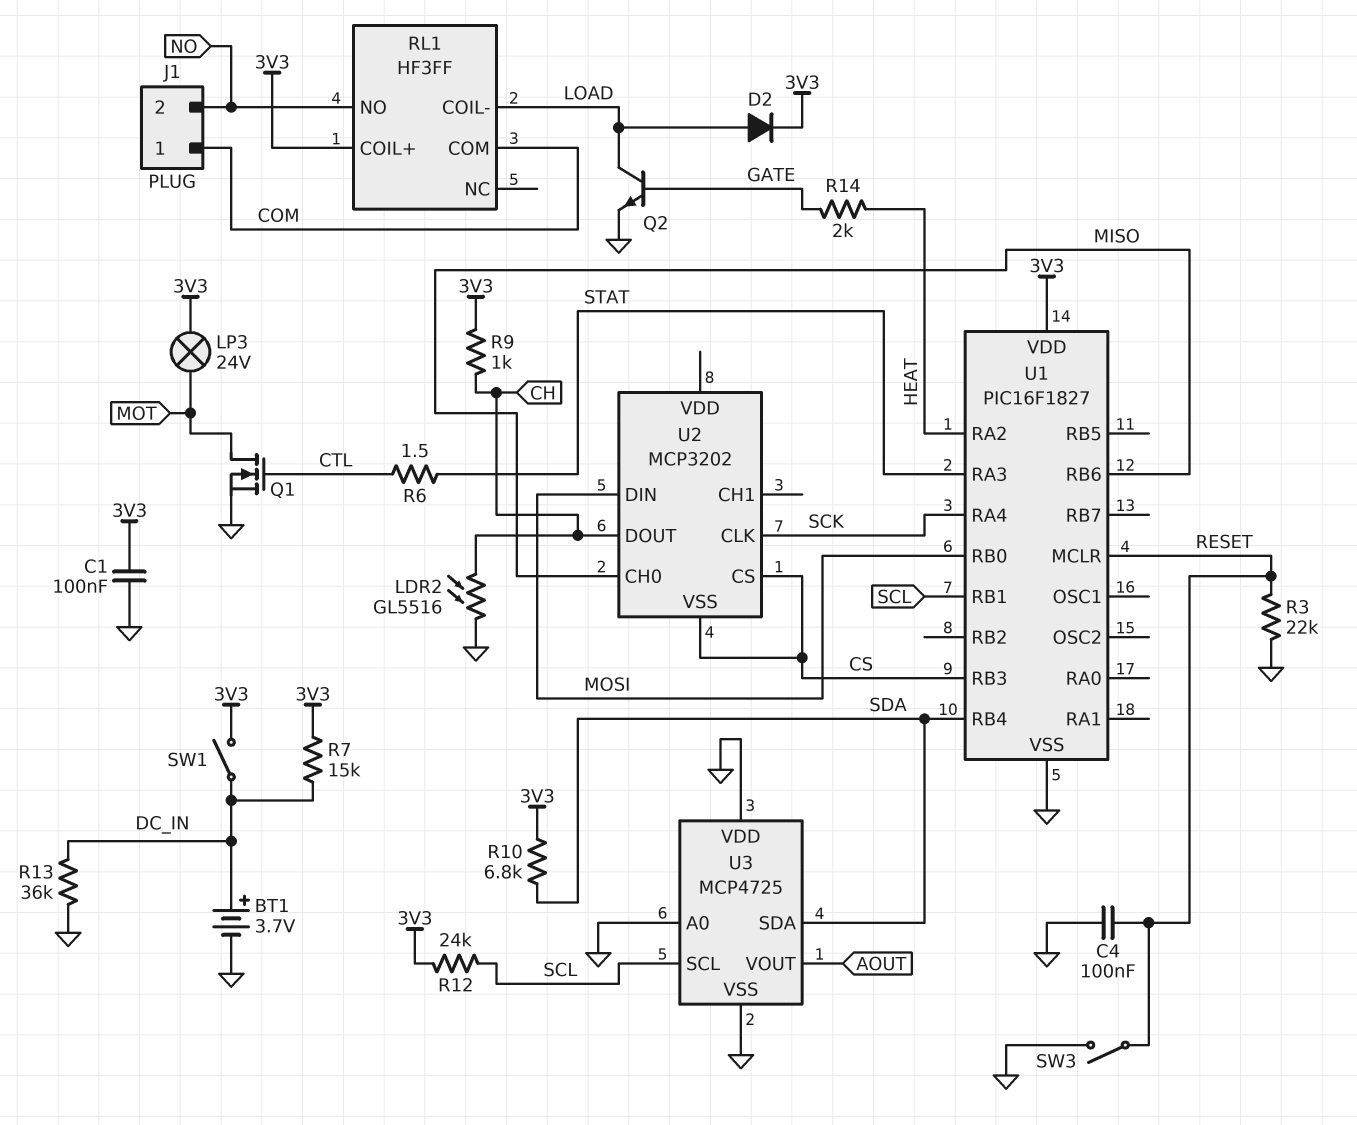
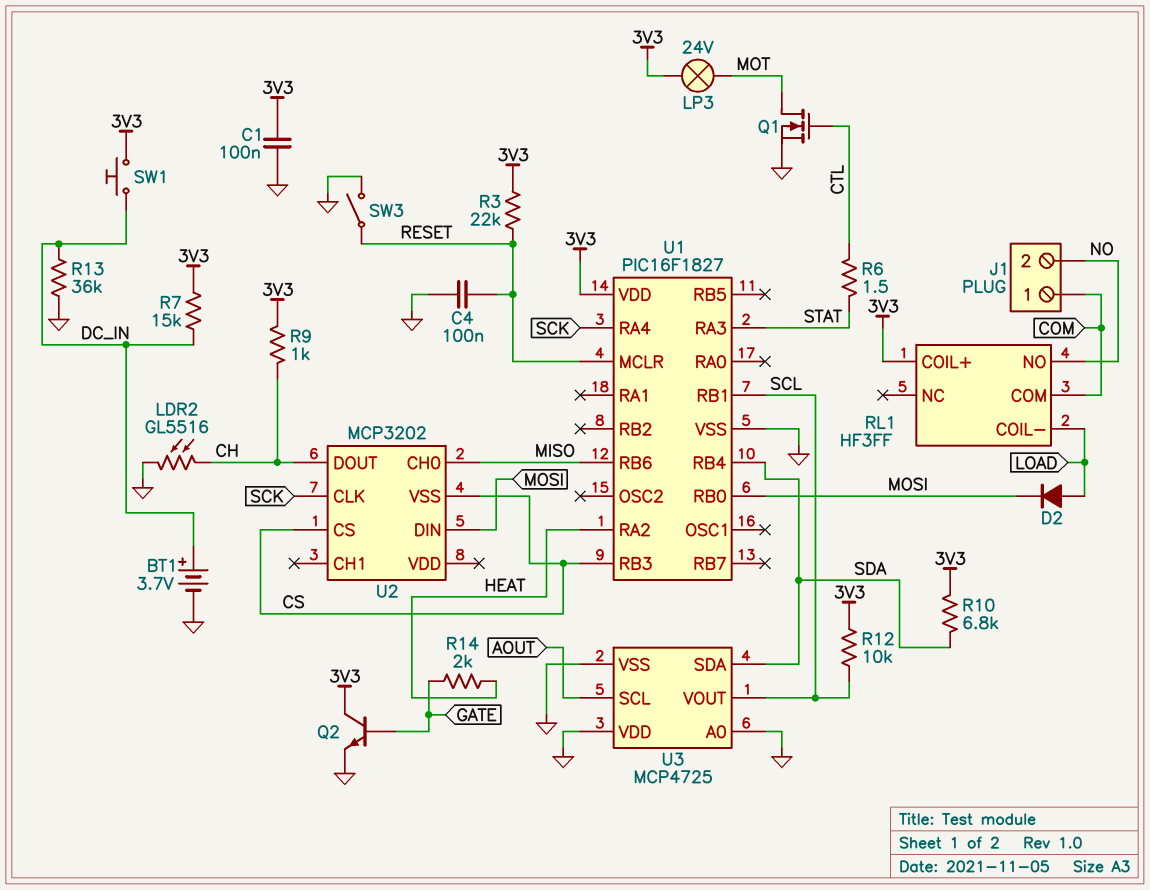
D2: diode (A LOAD, K 3V3) -> diode (A LOAD, K MOSI)
Q2: NPN (B GATE, C LOAD, E GND) -> NPN (B GATE, C 3V3, E GND)
R3: 22k (GND, RESET) -> 22k (3V3, RESET)
R12: 24k (3V3, SCL) -> 10k (3V3, SCL)
SW1: switch (3V3, DC_IN) -> button (3V3, DC_IN)
U3 pin SCL: SCL -> AOUT
U3 pin VOUT: AOUT -> SCL

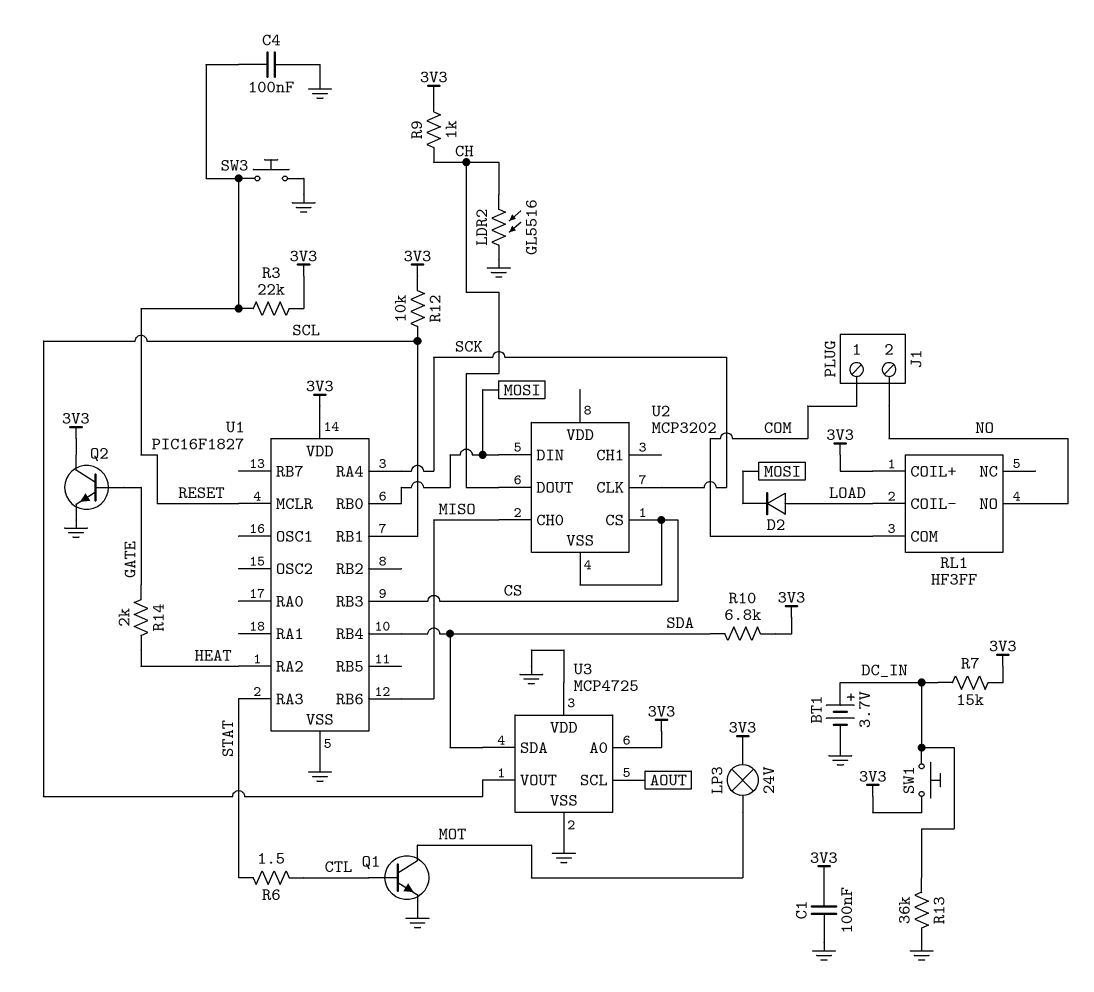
Q1: NMOS (G CTL, D MOT, S GND) -> NPN (B CTL, C MOT, E GND)
SW3: switch (GND, RESET) -> button (GND, RESET)
U3 pin A0: GND -> 3V3

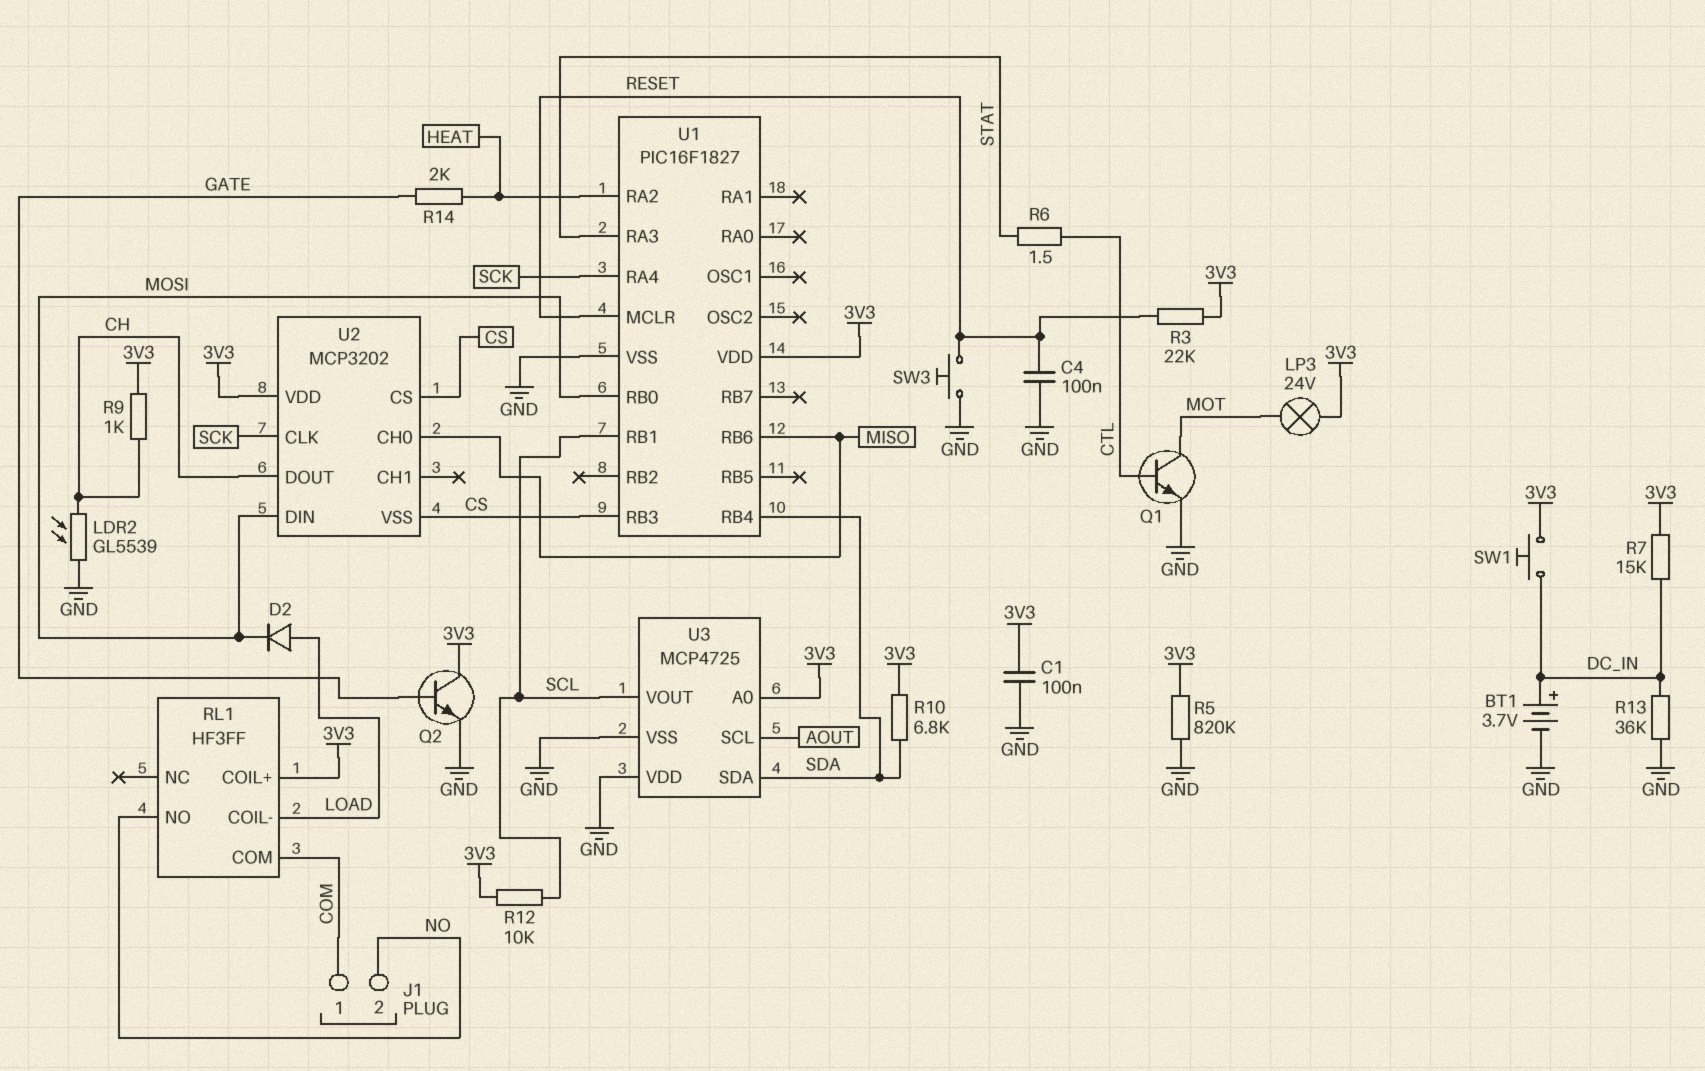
LDR2: GL5516 (CH, GND) -> GL5539 (CH, GND)
R5: none -> 820k (3V3, GND)
U2 pin VDD: none -> 3V3

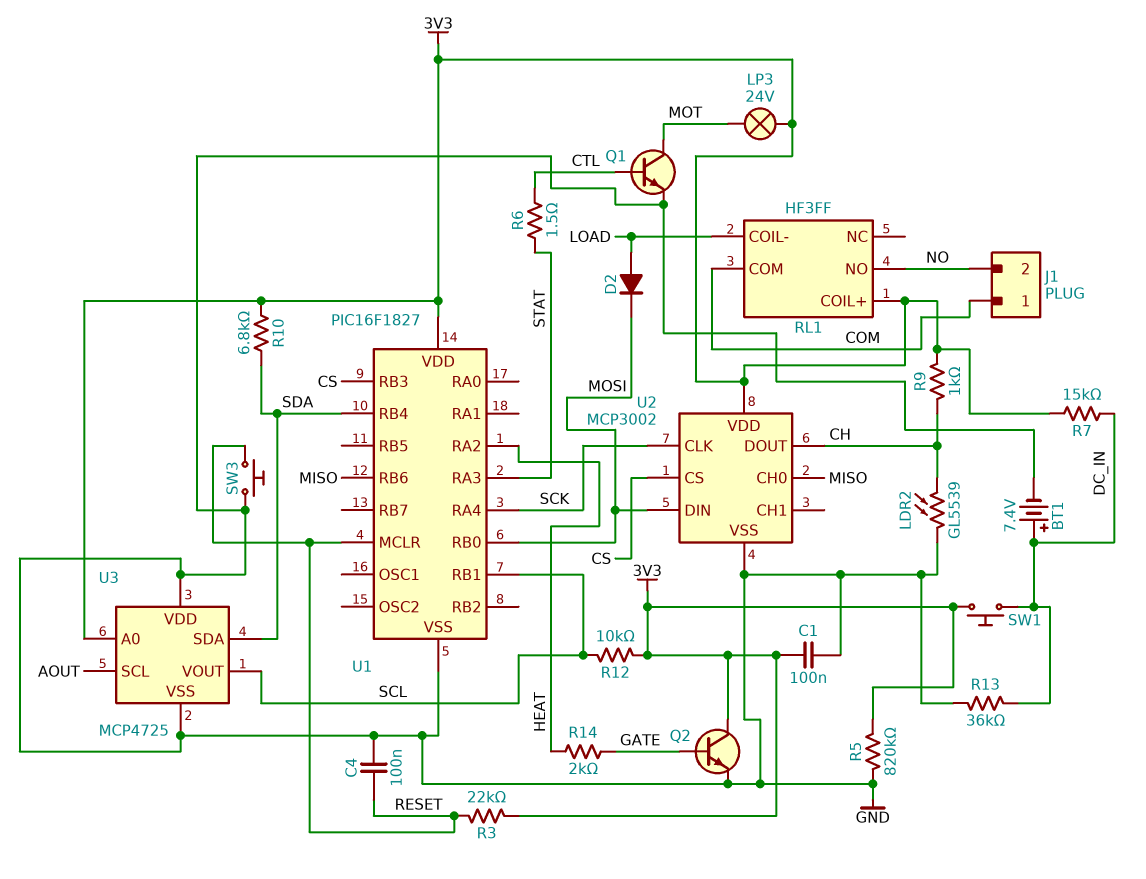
BT1: 3.7V (plus DC_IN, minus GND) -> 7.4V (plus DC_IN, minus GND)
U2: MCP3202 -> MCP3002
U2 pin VSS: CS -> GND

